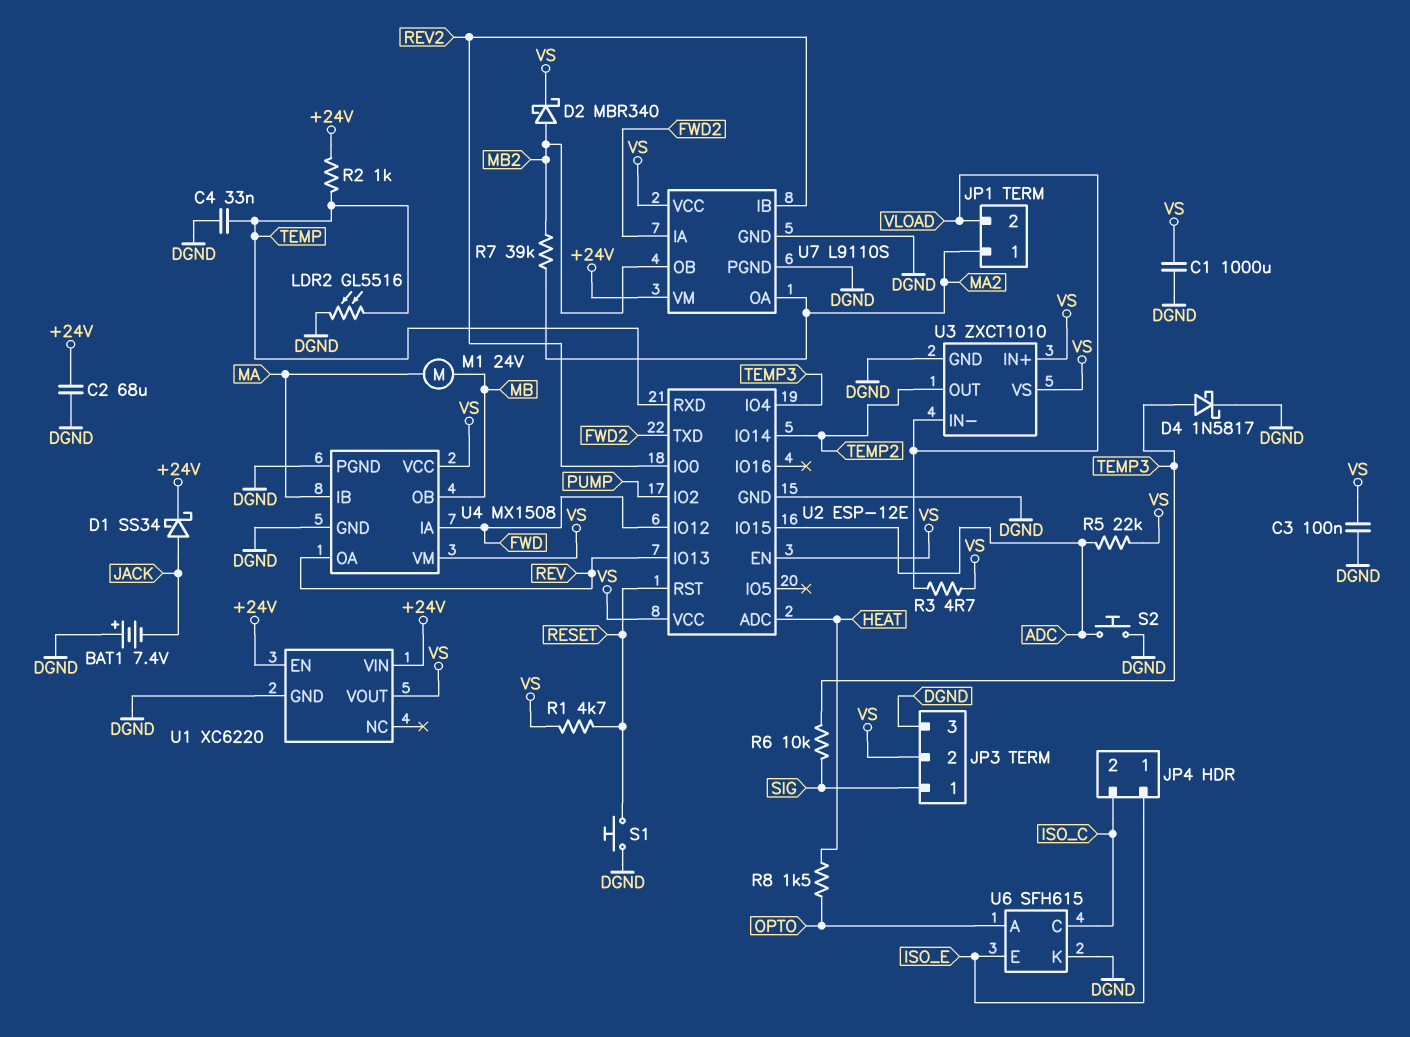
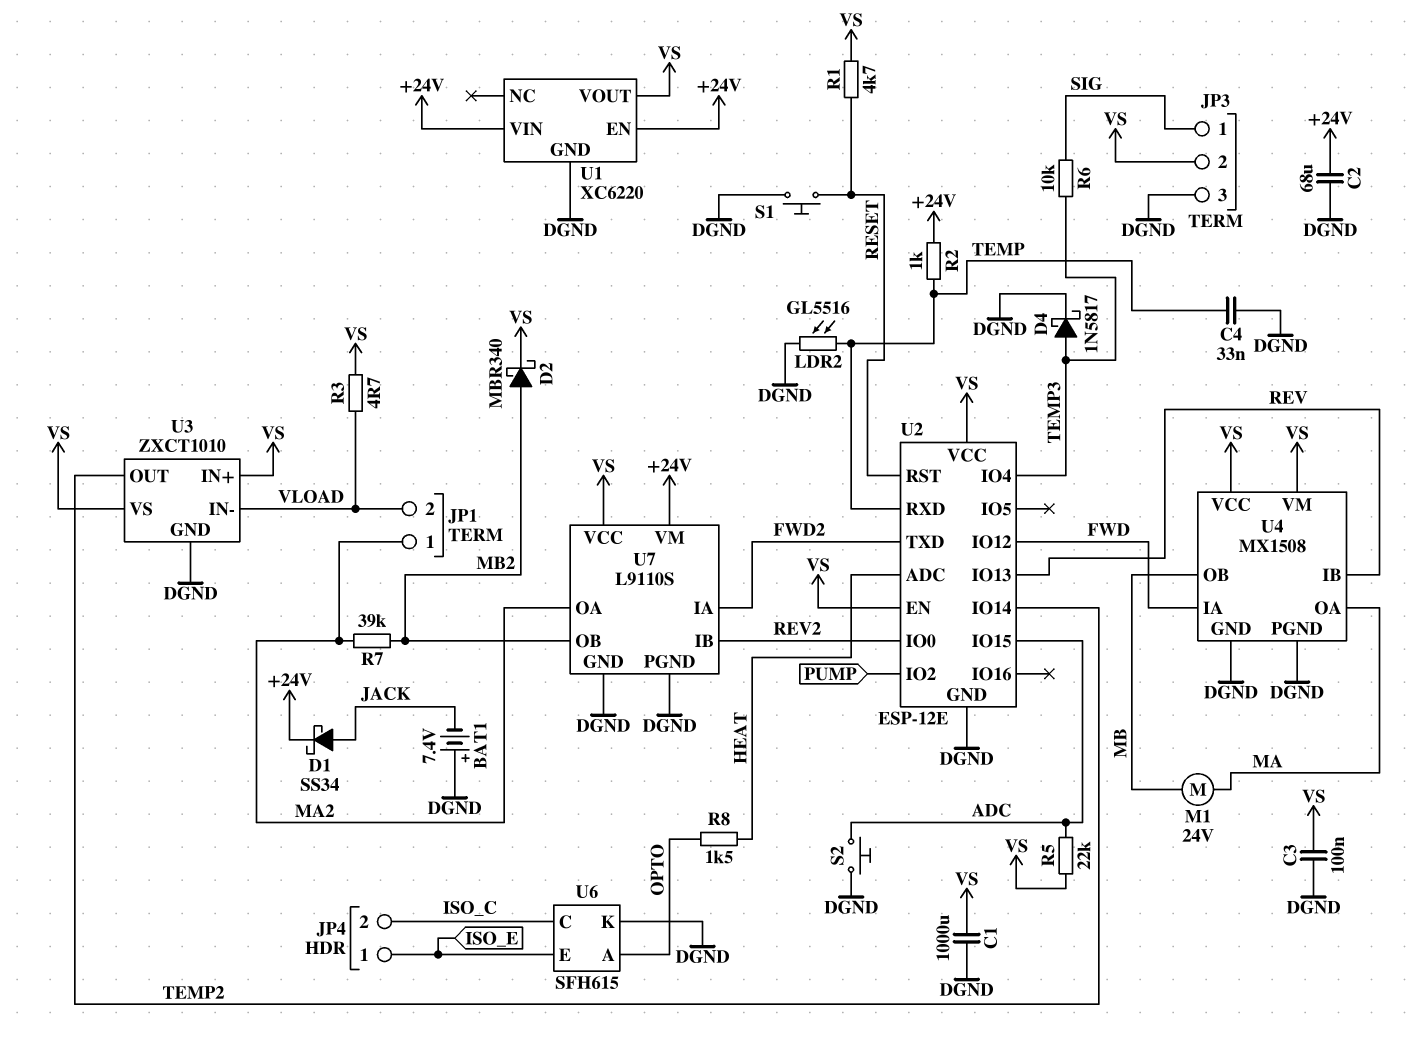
U4 pin IB: MA -> REV
U4 pin OA: REV -> MA

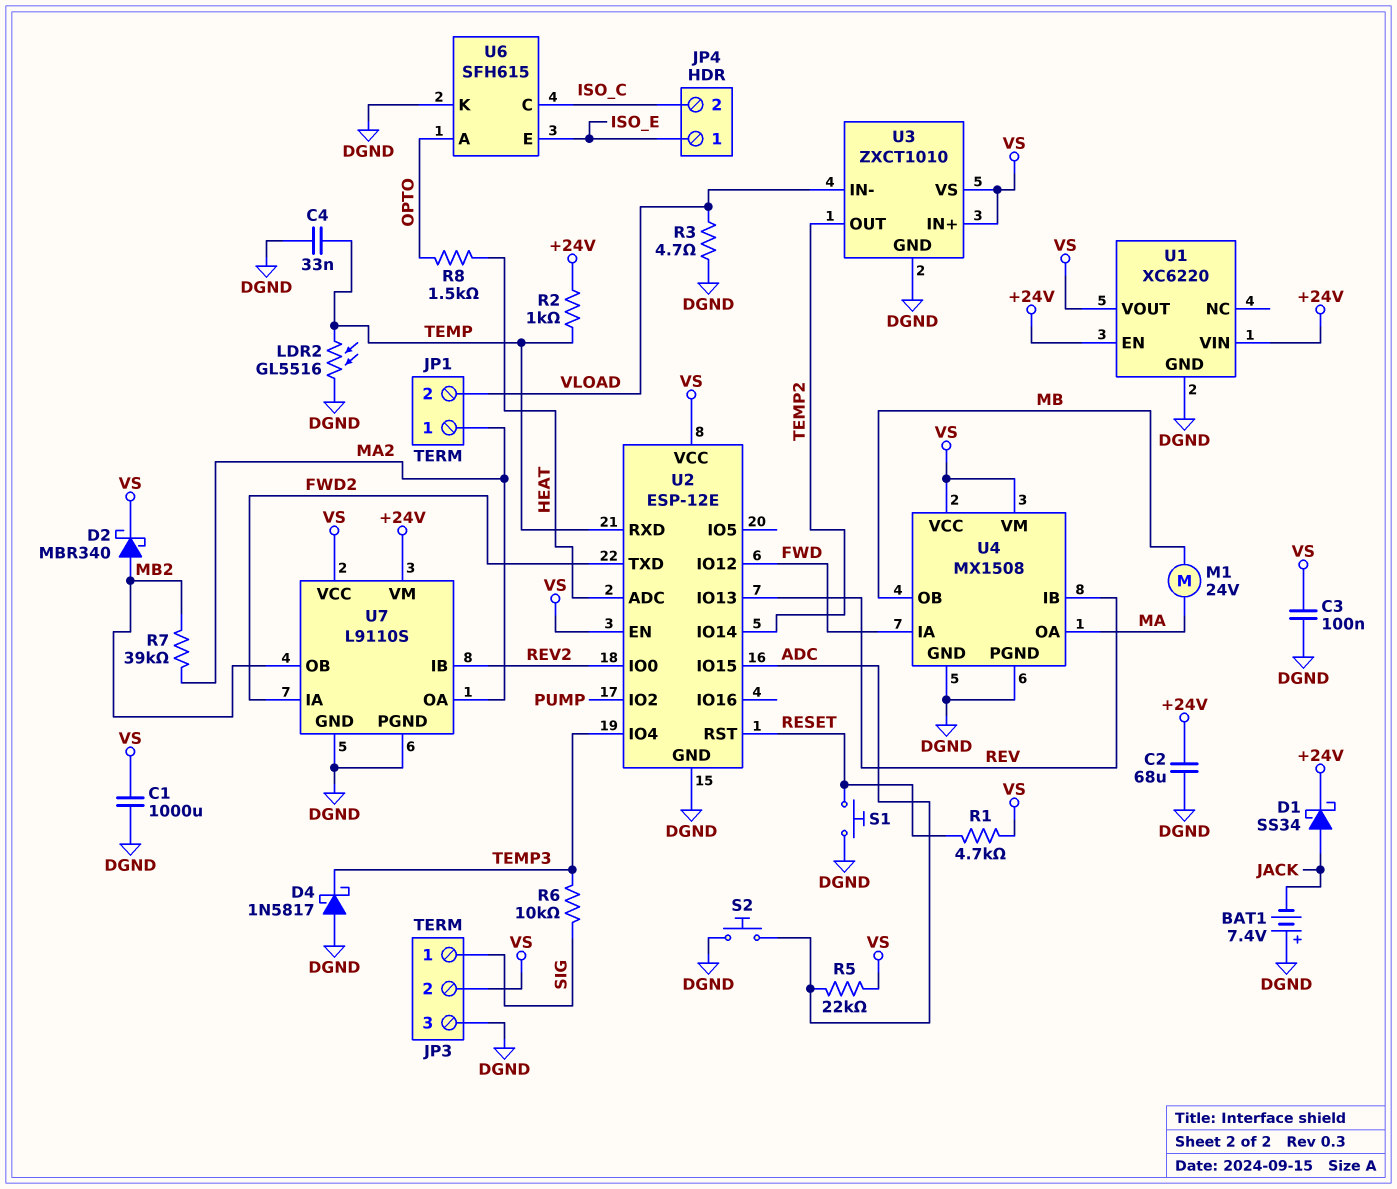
D4: schottky 1N5817 (A TEMP3, K DGND) -> schottky 1N5817 (A DGND, K TEMP3)
R3: 4.7 (VLOAD, VS) -> 4.7 (DGND, VLOAD)

